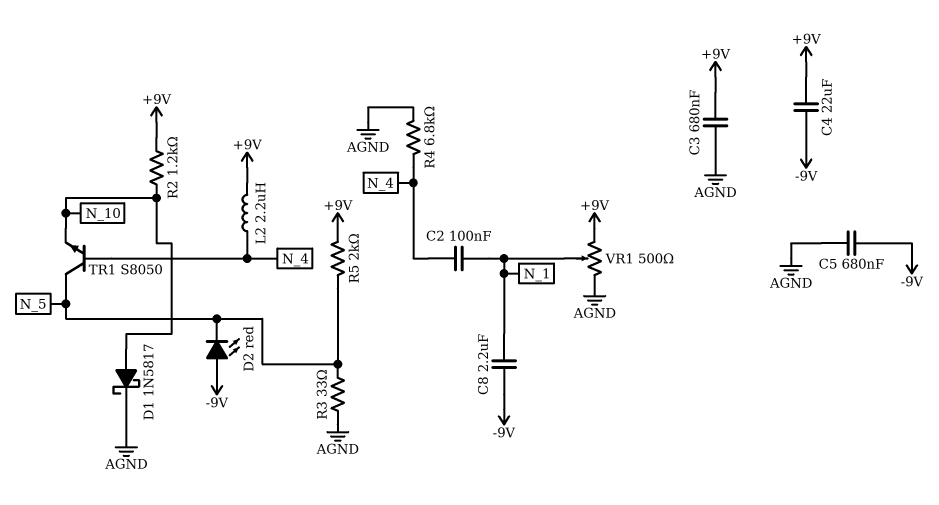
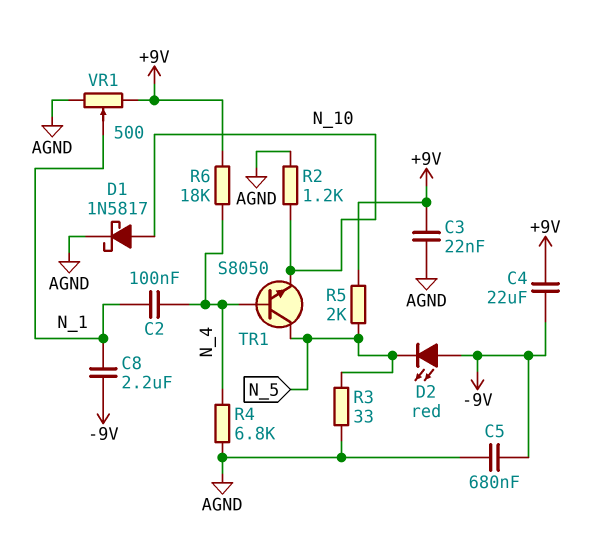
C3: 680nF (+9V, AGND) -> 22nF (+9V, AGND)
L2: 2.2uH (+9V, N_4) -> none
R2: 1.2k (+9V, N_10) -> 1.2k (AGND, N_10)
R6: none -> 18k (+9V, N_4)

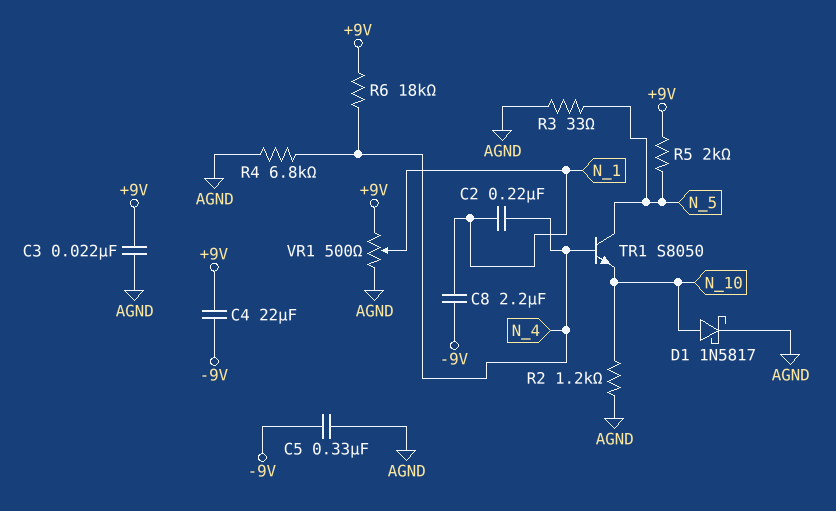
C2: 100nF (N_1, N_4) -> 220nF (N_1, N_4)
C5: 680nF (-9V, AGND) -> 330nF (-9V, AGND)
D2: LED red (A -9V, K N_5) -> none

